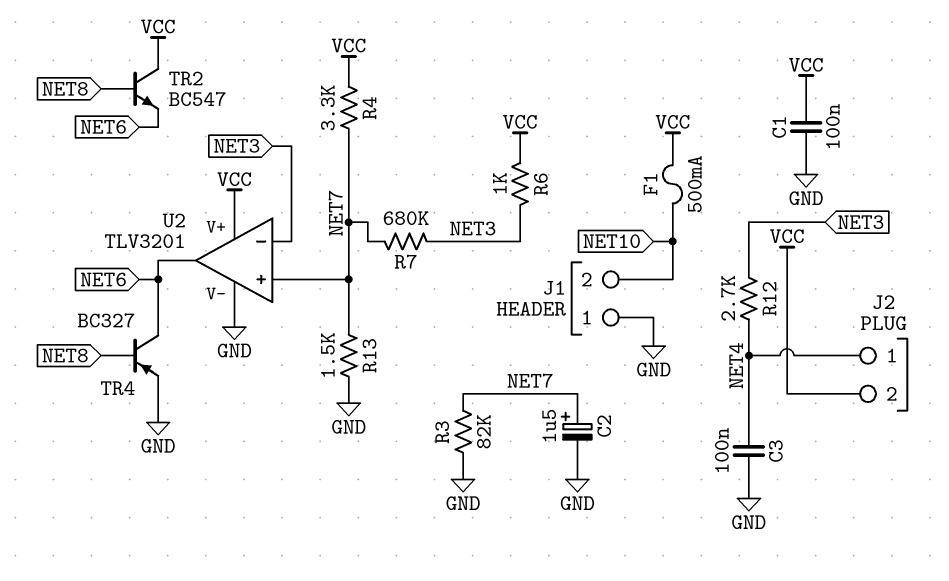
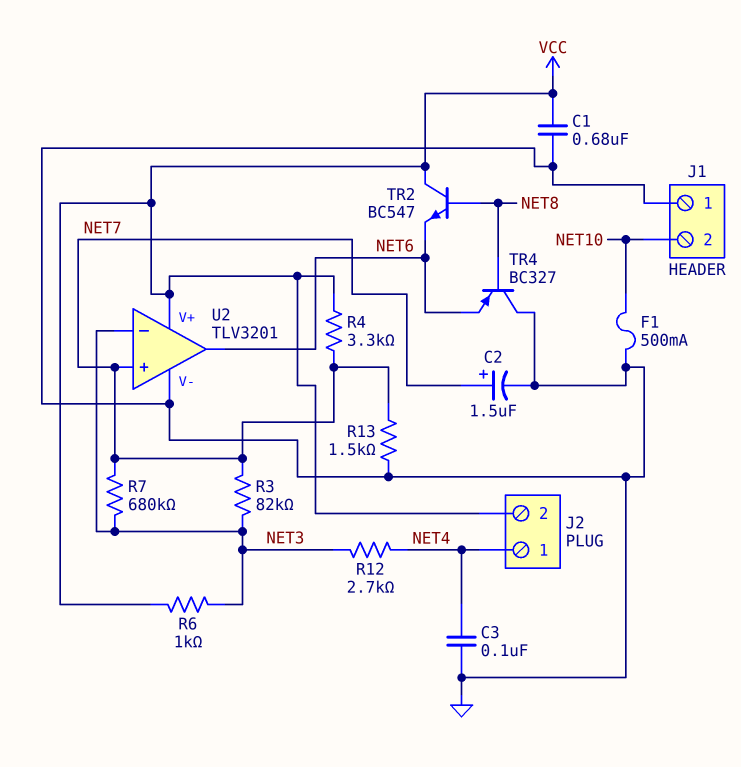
C1: 100nF (GND, VCC) -> 680nF (GND, VCC)
F1: 500mA (NET10, VCC) -> 500mA (GND, NET10)
R3: 82k (GND, NET7) -> 82k (NET3, NET7)
TR4: PNP BC327 (B NET8, C NET6, E GND) -> PNP BC327 (B NET8, C GND, E NET6)

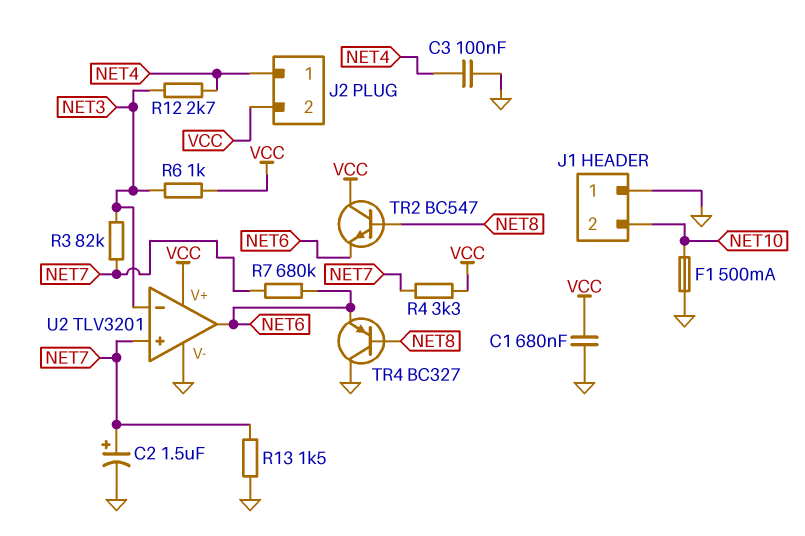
R7: 680k (NET3, NET7) -> 680k (NET6, NET7)

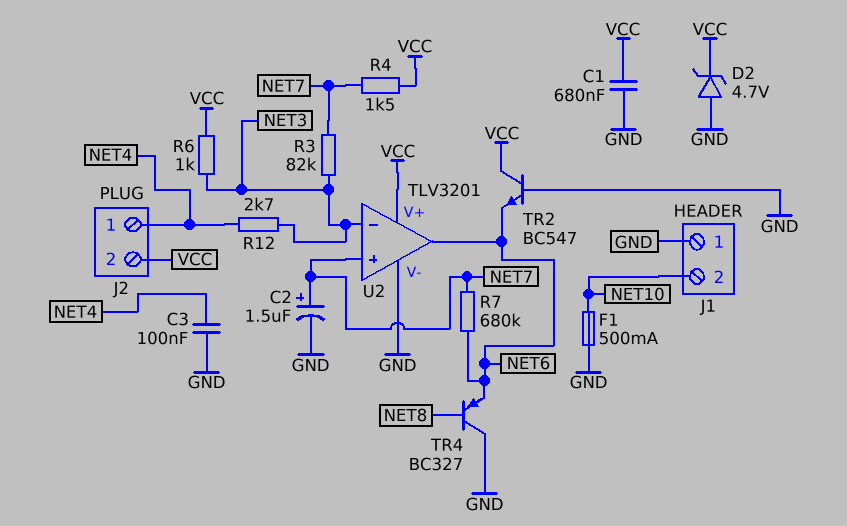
D2: none -> zener 4.7V (A GND, K VCC)
R4: 3.3k (NET7, VCC) -> 1.5k (NET7, VCC)
R13: 1.5k (GND, NET7) -> none
TR2: NPN BC547 (B NET8, C VCC, E NET6) -> NPN BC547 (B GND, C VCC, E NET6)

